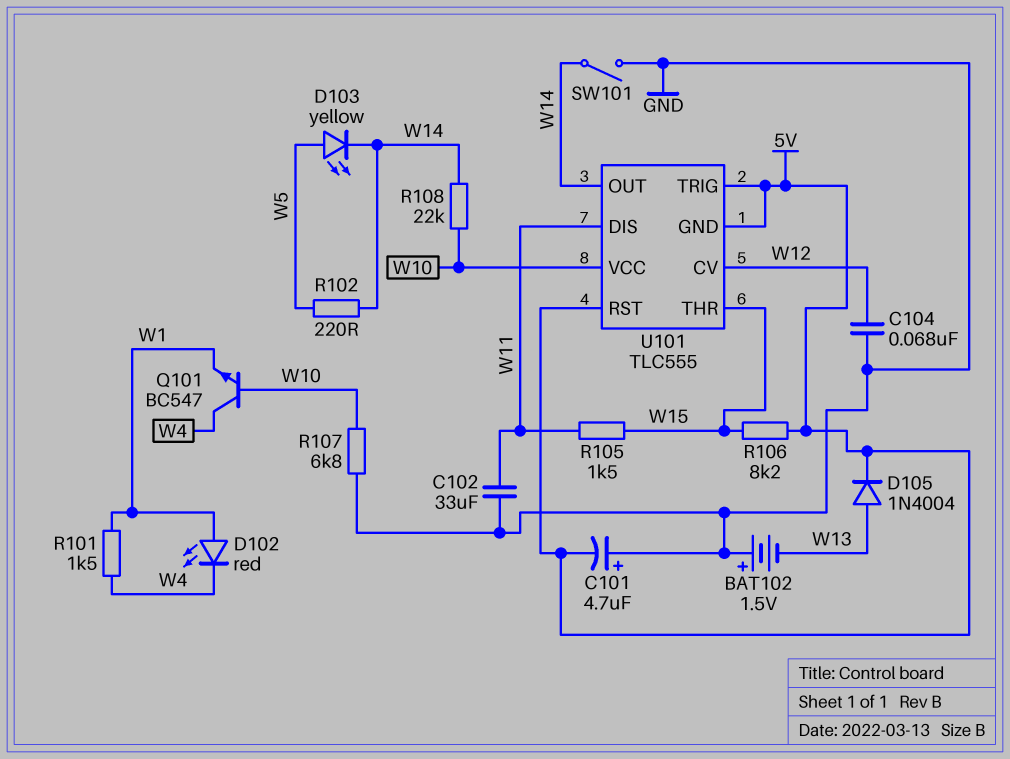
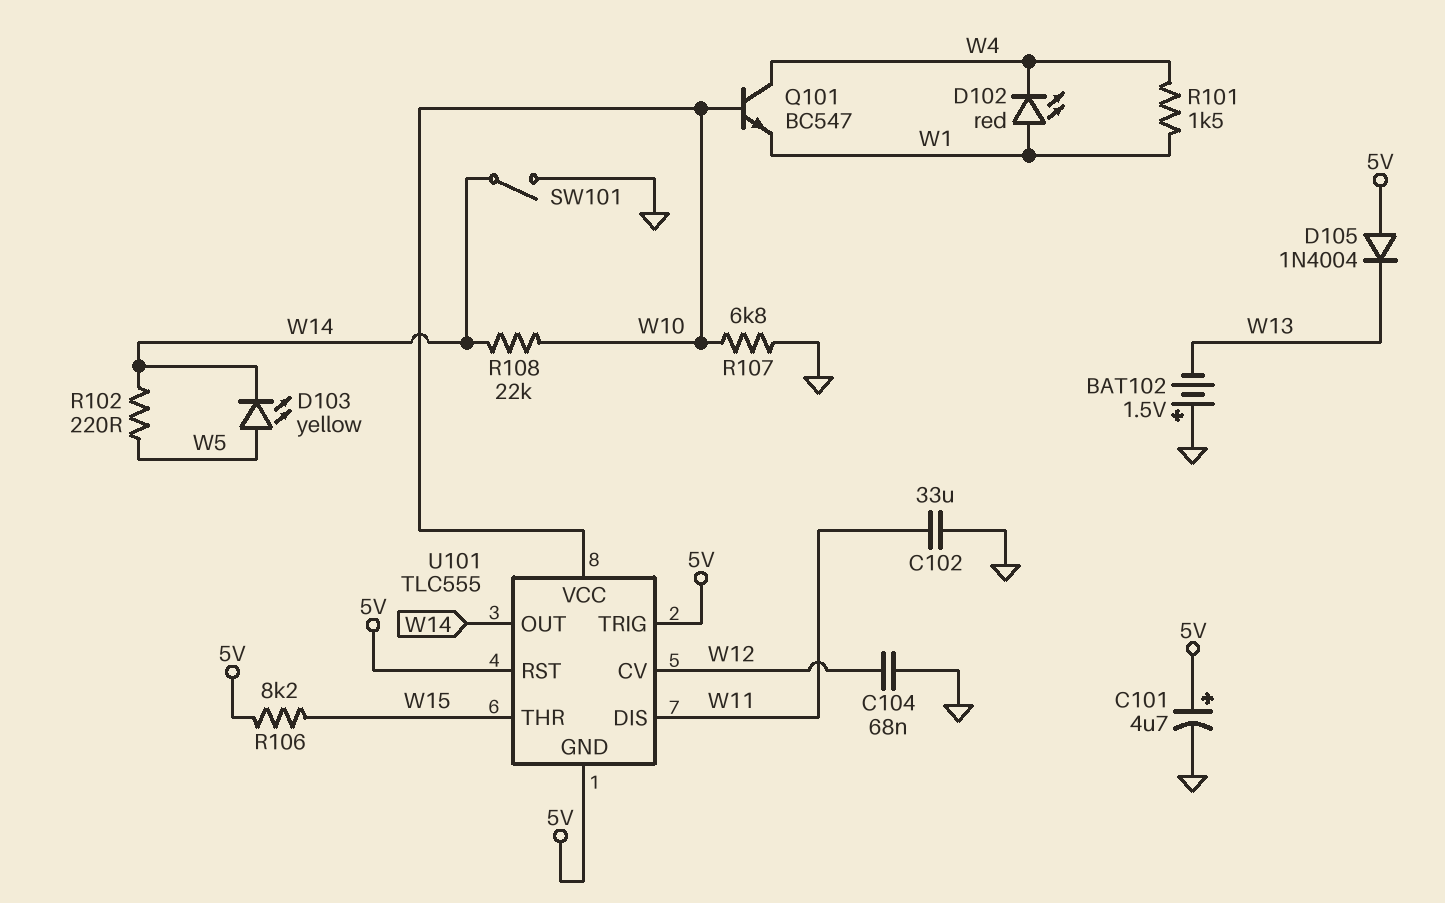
C101: 4.7uF (plus GND, minus 5V) -> 4.7uF (plus 5V, minus GND)
D105: diode 1N4004 (A W13, K 5V) -> diode 1N4004 (A 5V, K W13)
R105: 1.5k (W11, W15) -> none

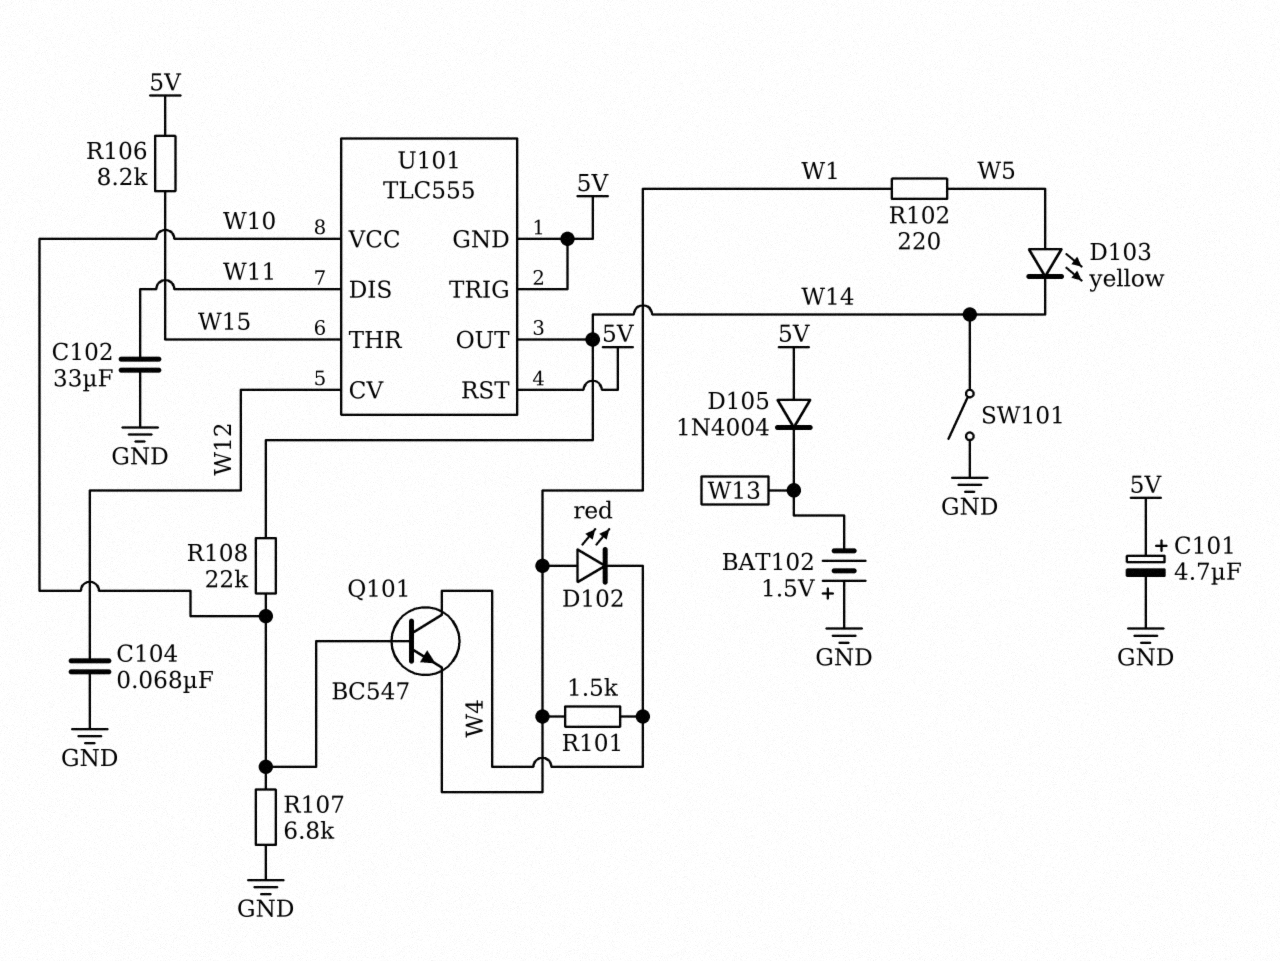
R102: 220 (W5, W14) -> 220 (W1, W5)

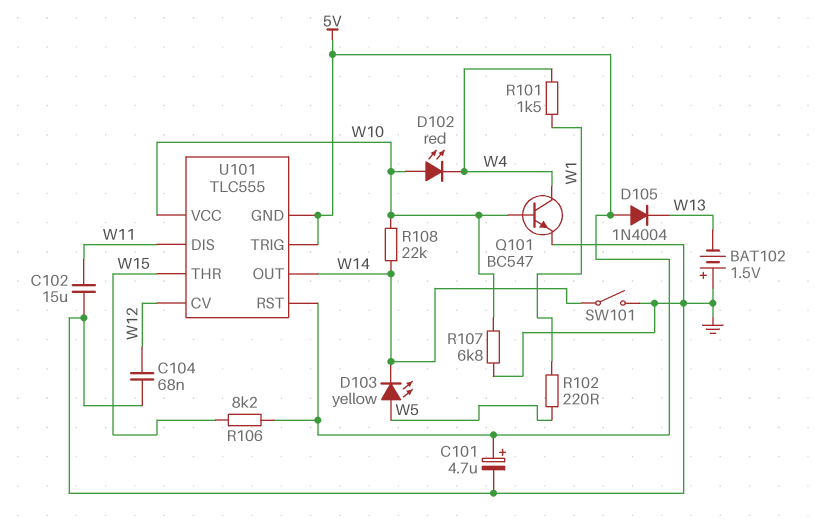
C102: 33uF (GND, W11) -> 15uF (GND, W11)
D102: LED red (A W1, K W4) -> LED red (A W10, K W4)
Q101: NPN BC547 (B W10, C W4, E W1) -> NPN BC547 (B W10, C W4, E GND)

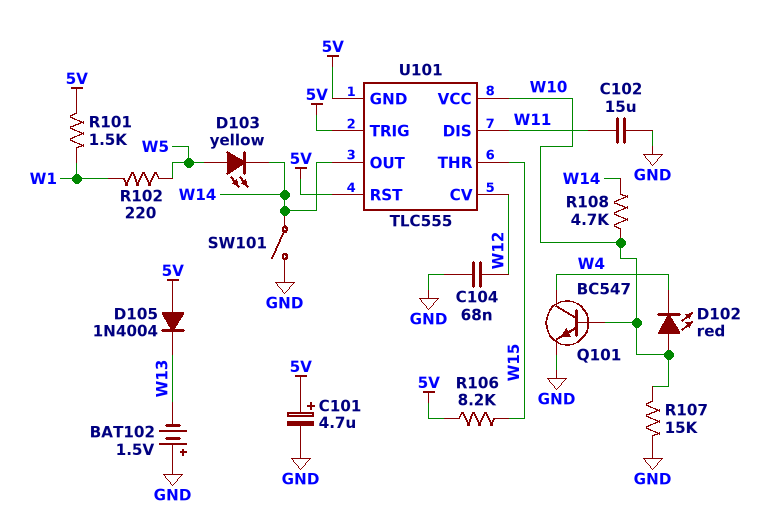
R101: 1.5k (W1, W4) -> 1.5k (5V, W1)
R107: 6.8k (GND, W10) -> 15k (GND, W10)
R108: 22k (W10, W14) -> 4.7k (W10, W14)

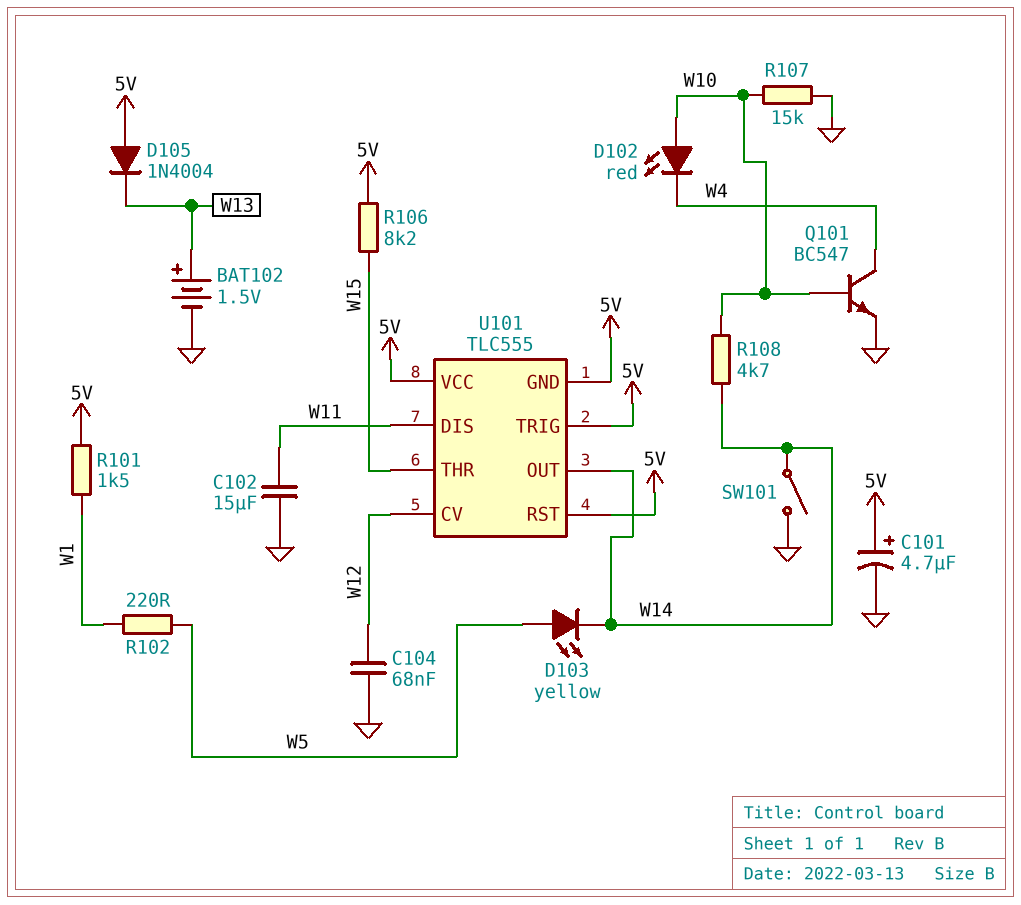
BAT102: 1.5V (plus GND, minus W13) -> 1.5V (plus W13, minus GND)
U101 pin VCC: W10 -> 5V

